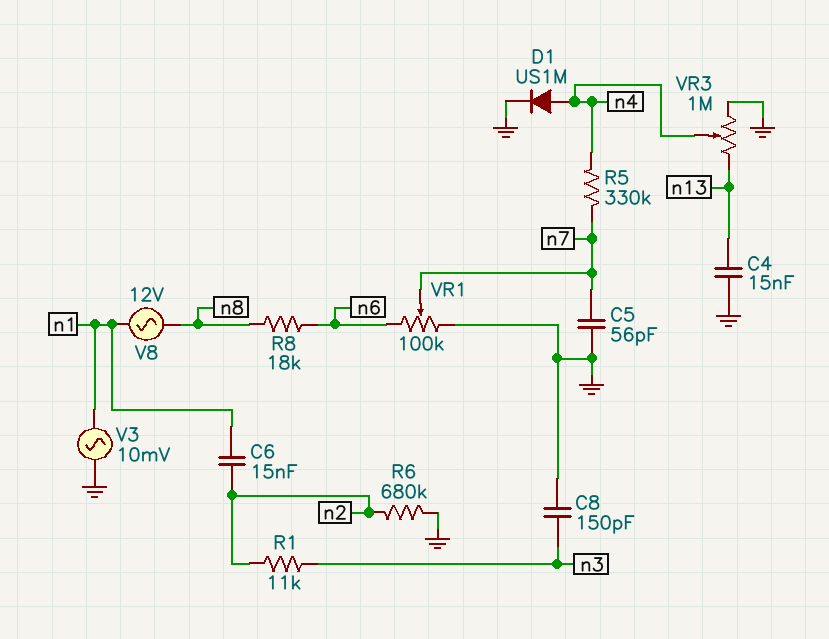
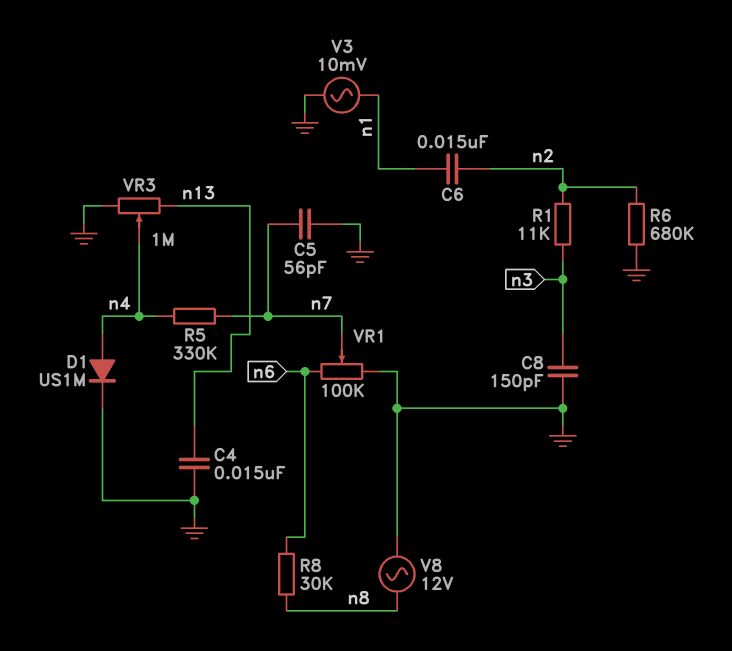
R8: 18k (n6, n8) -> 30k (n6, n8)
V8: AC 12V (n1, n8) -> AC 12V (GND, n8)

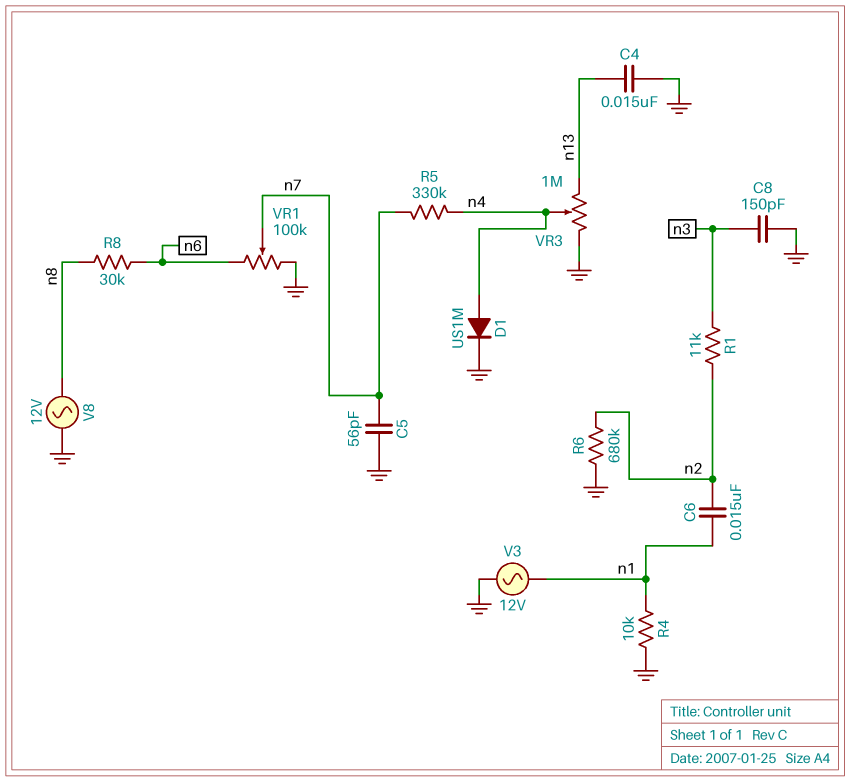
R4: none -> 10k (GND, n1)
V3: AC 10mV (GND, n1) -> AC 12V (GND, n1)

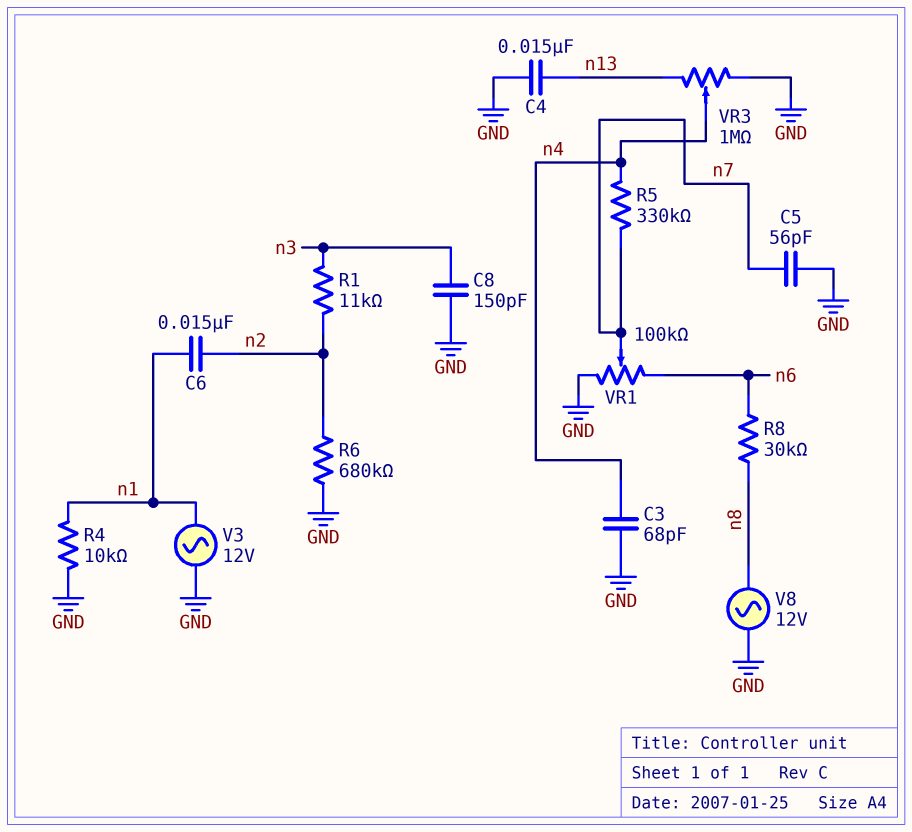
C3: none -> 68pF (GND, n4)
D1: diode US1M (A n4, K GND) -> none

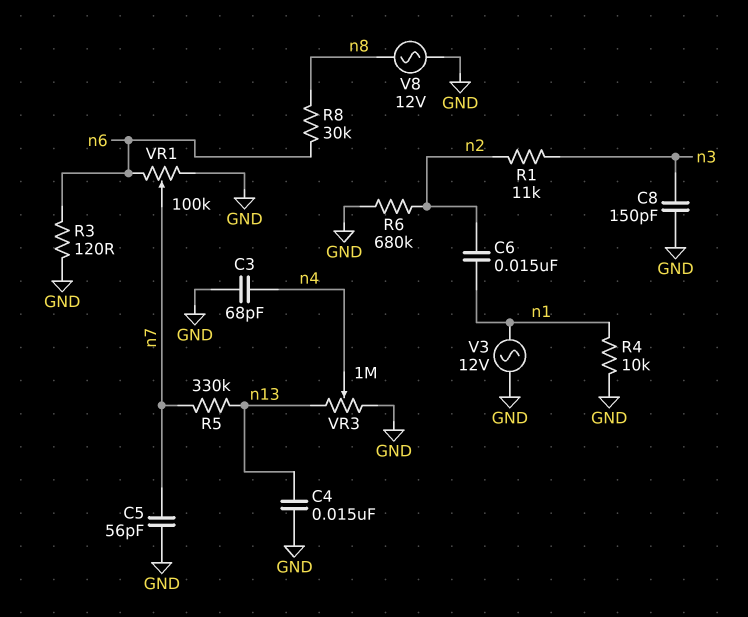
R3: none -> 120 (GND, n6)
R5: 330k (n4, n7) -> 330k (n7, n13)

